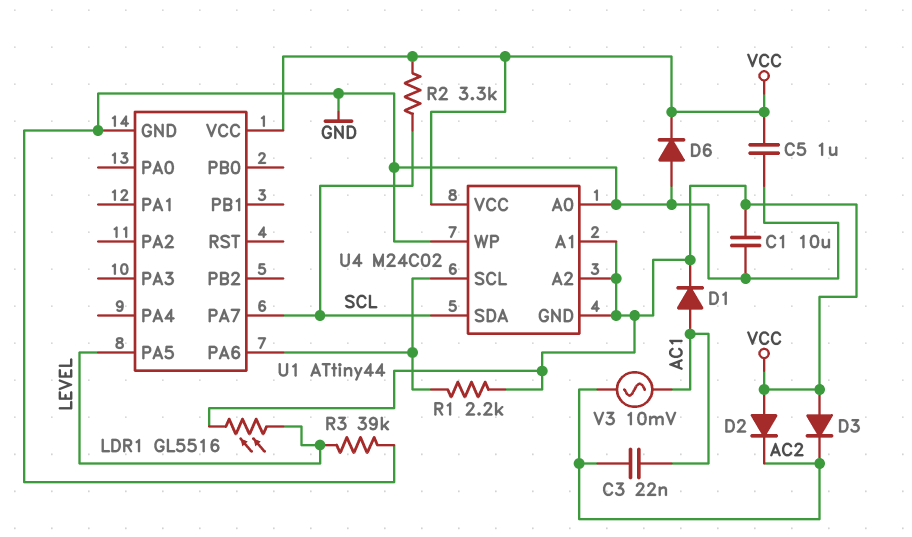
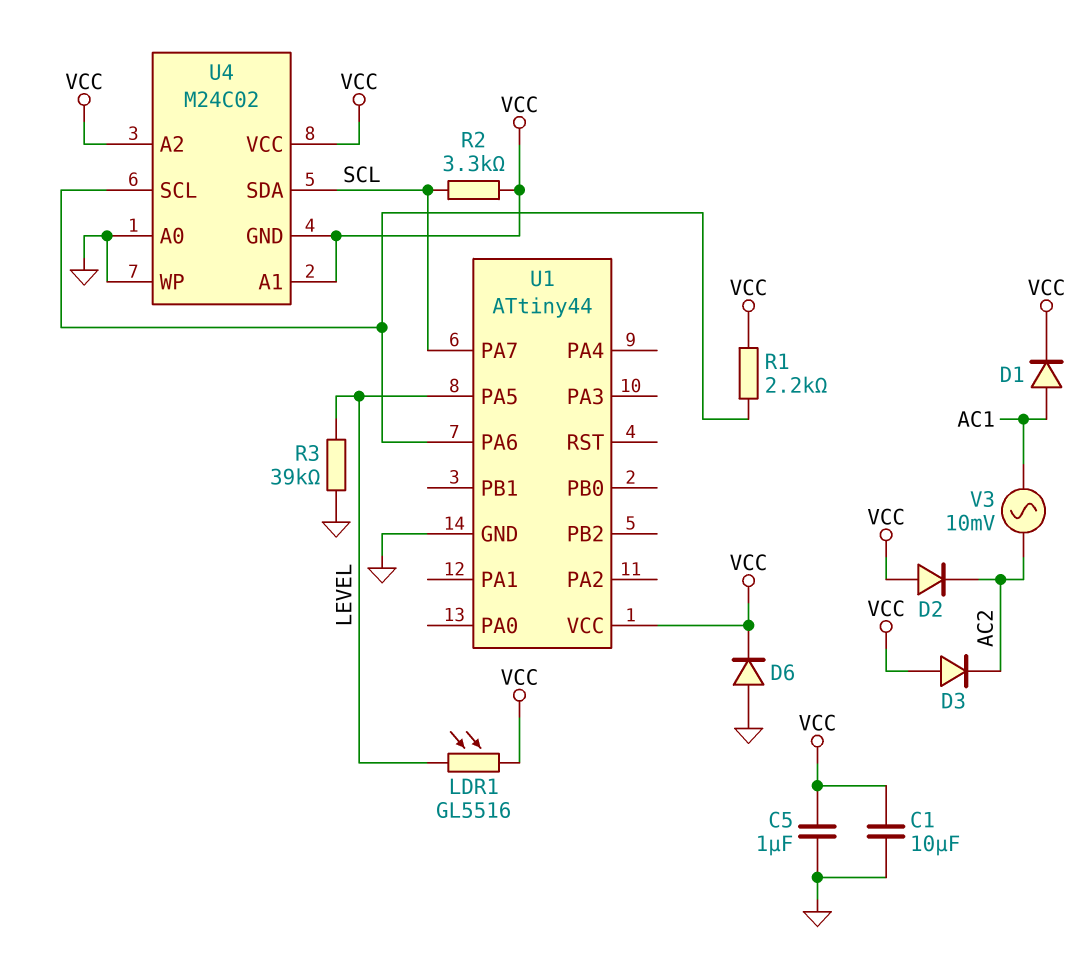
C3: 22nF (AC1, AC2) -> none

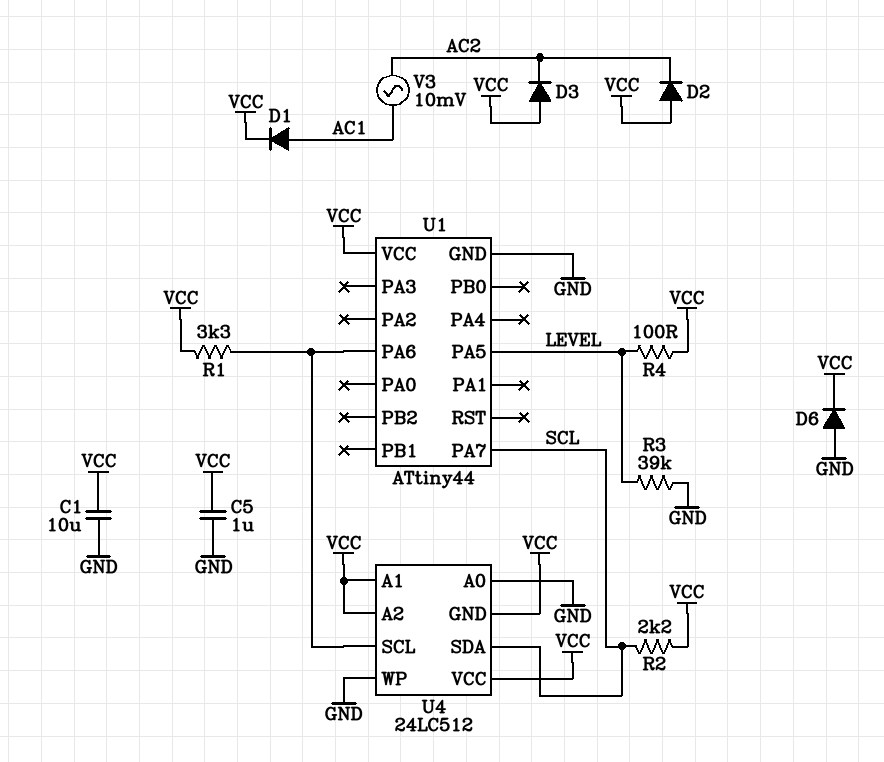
LDR1: GL5516 (LEVEL, VCC) -> none
R1: 2.2k (U1/PA6, VCC) -> 3.3k (U1/PA6, VCC)
R2: 3.3k (SCL, VCC) -> 2.2k (SCL, VCC)
R4: none -> 100 (LEVEL, VCC)
U4: M24C02 -> 24LC512

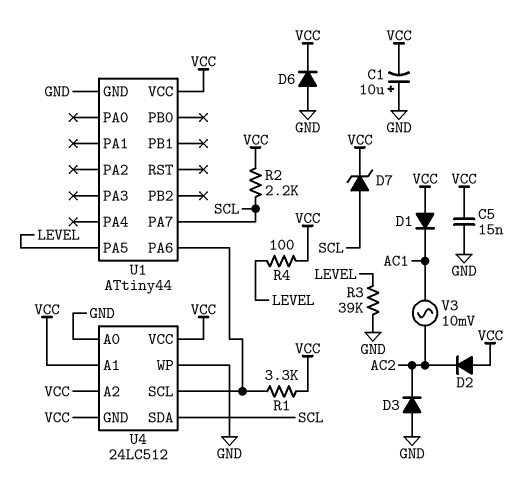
C1: 10uF (GND, VCC) -> 10uF (plus GND, minus VCC)
C5: 1uF (GND, VCC) -> 15nF (GND, VCC)
D1: diode (A AC1, K VCC) -> diode (A VCC, K AC1)
D3: diode (A VCC, K AC2) -> diode (A GND, K AC2)
D7: none -> zener (A SCL, K VCC)

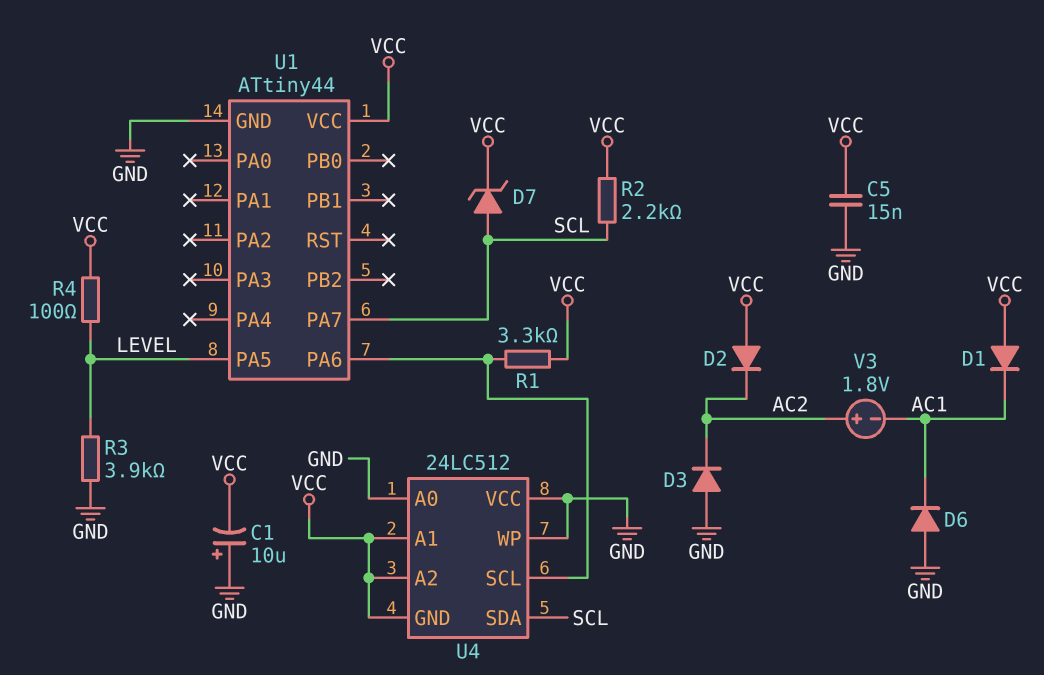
D6: diode (A GND, K VCC) -> diode (A GND, K AC1)
R3: 39k (GND, LEVEL) -> 3.9k (GND, LEVEL)
U4 pin VCC: VCC -> GND
V3: AC 10mV (AC1, AC2) -> 1.8V (plus AC2, minus AC1)

